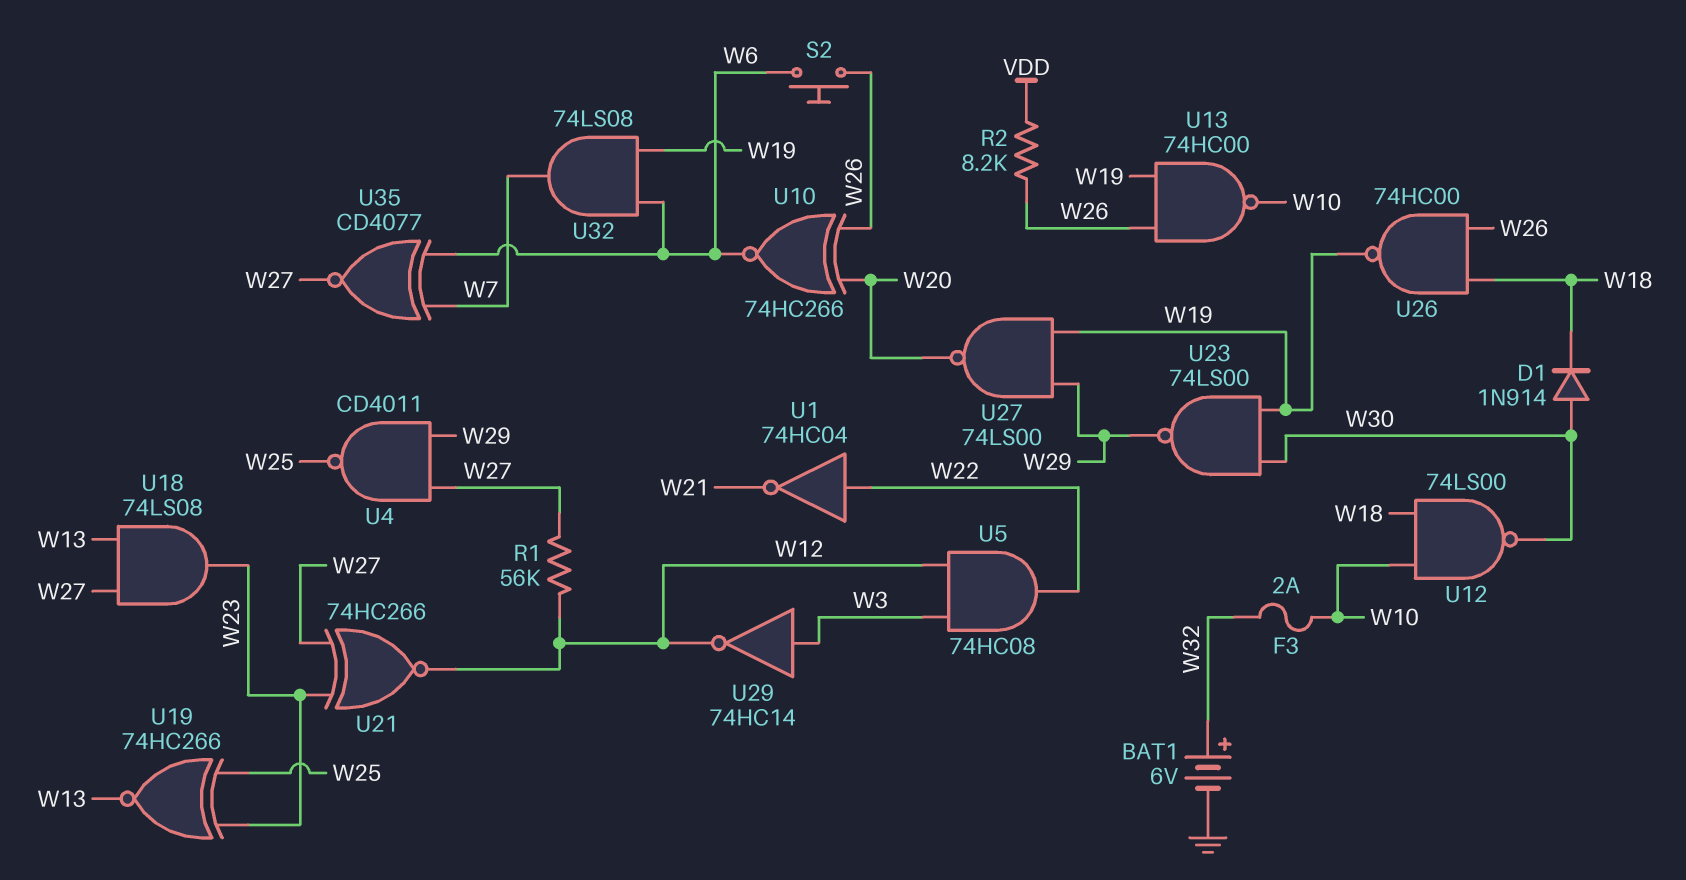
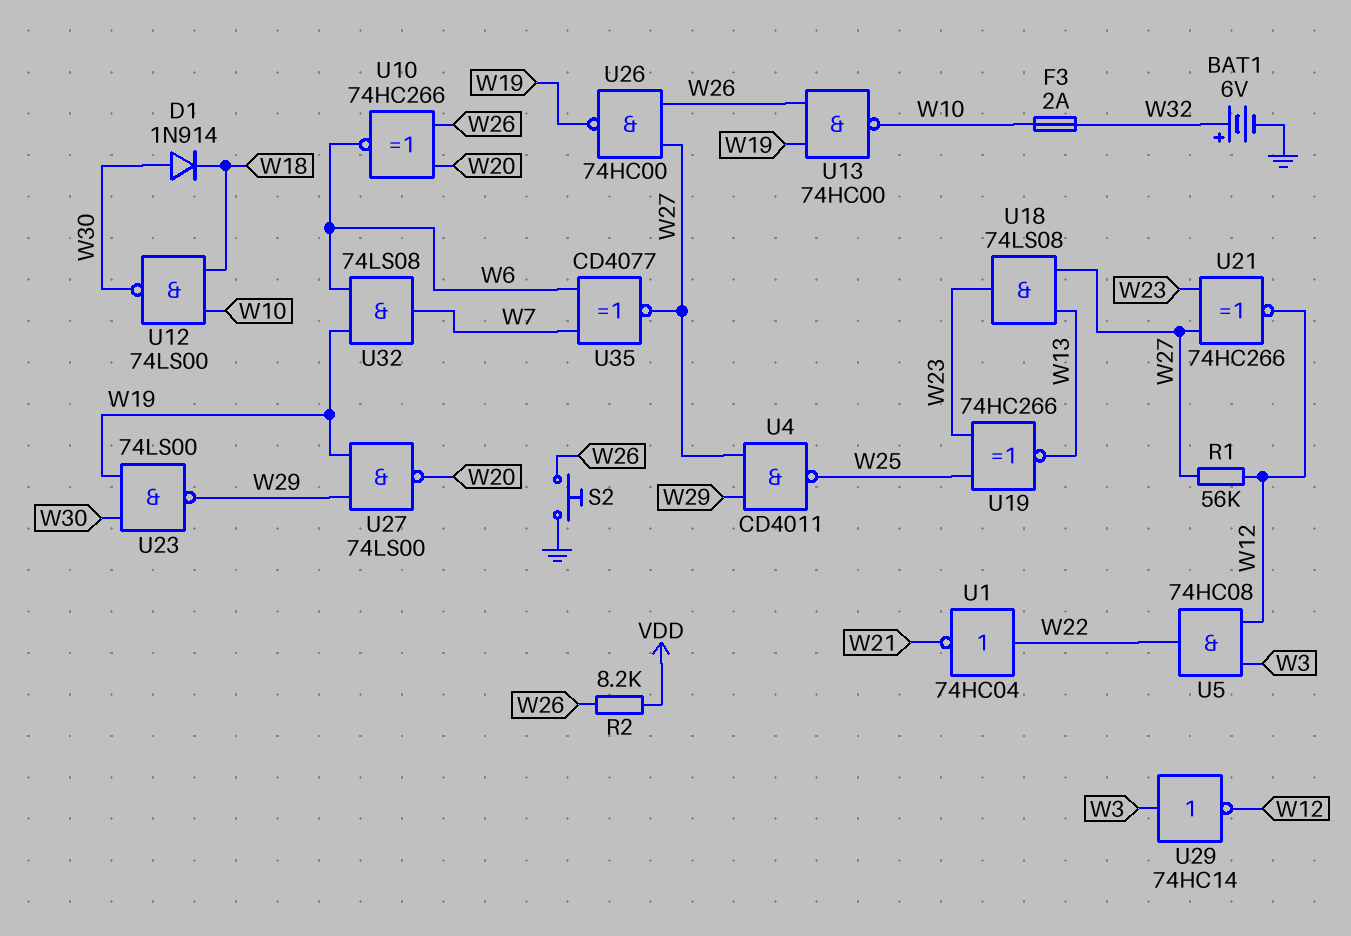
S2: button (W6, W26) -> button (GND, W26)
U26: NAND 74HC00 (in W18, in W26, out W19) -> NAND 74HC00 (in W26, in W27, out W19)

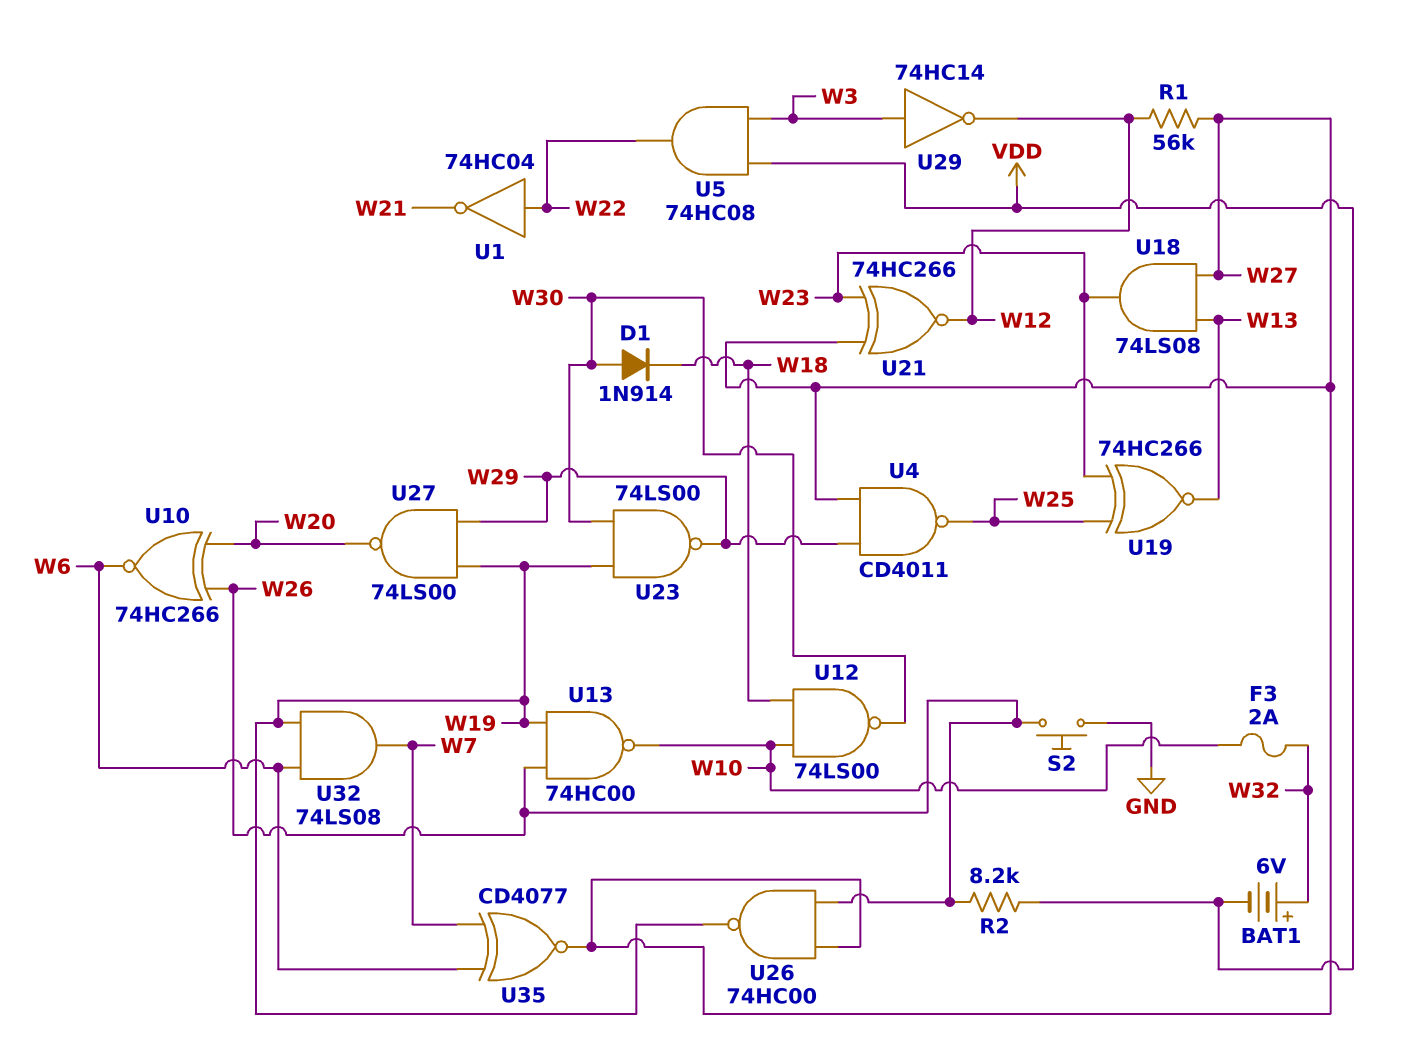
BAT1: 6V (plus W32, minus GND) -> 6V (plus W32, minus VDD)
U5: AND 74HC08 (in W3, in W12, out W22) -> AND 74HC08 (in VDD, in W3, out W22)

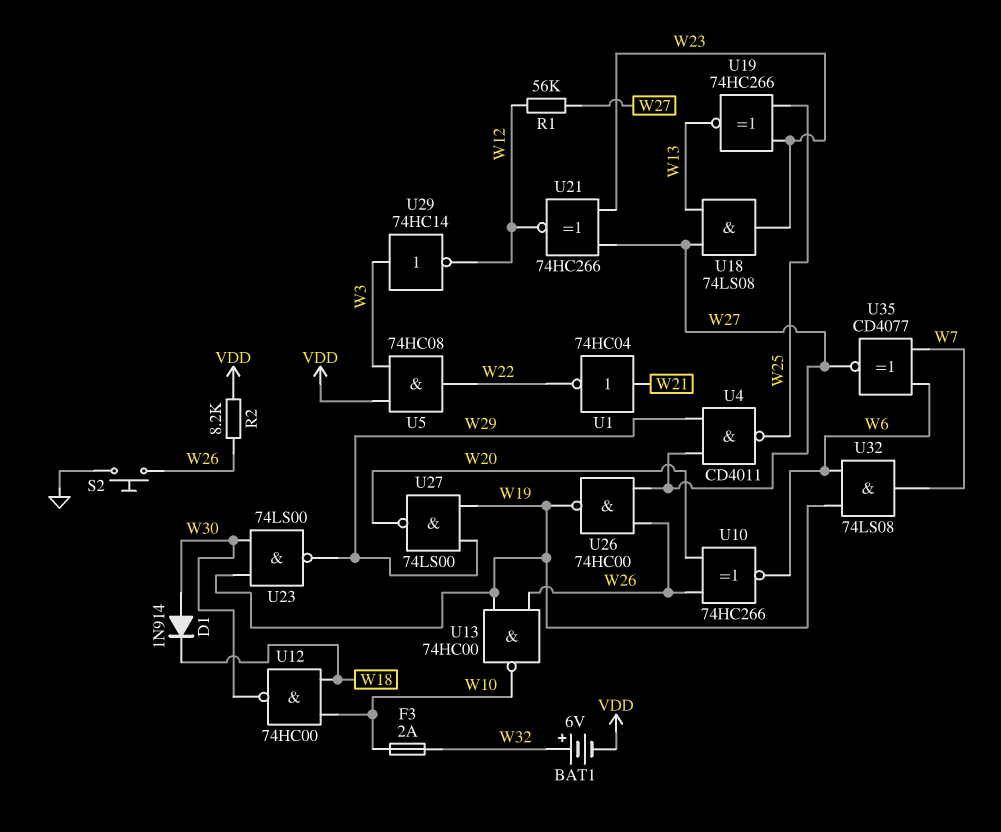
U1: NOT 74HC04 (in W22, out W21) -> NOT 74HC04 (in W21, out W22)
U12: NAND 74LS00 (in W10, in W18, out W30) -> NAND 74HC00 (in W10, in W18, out W30)

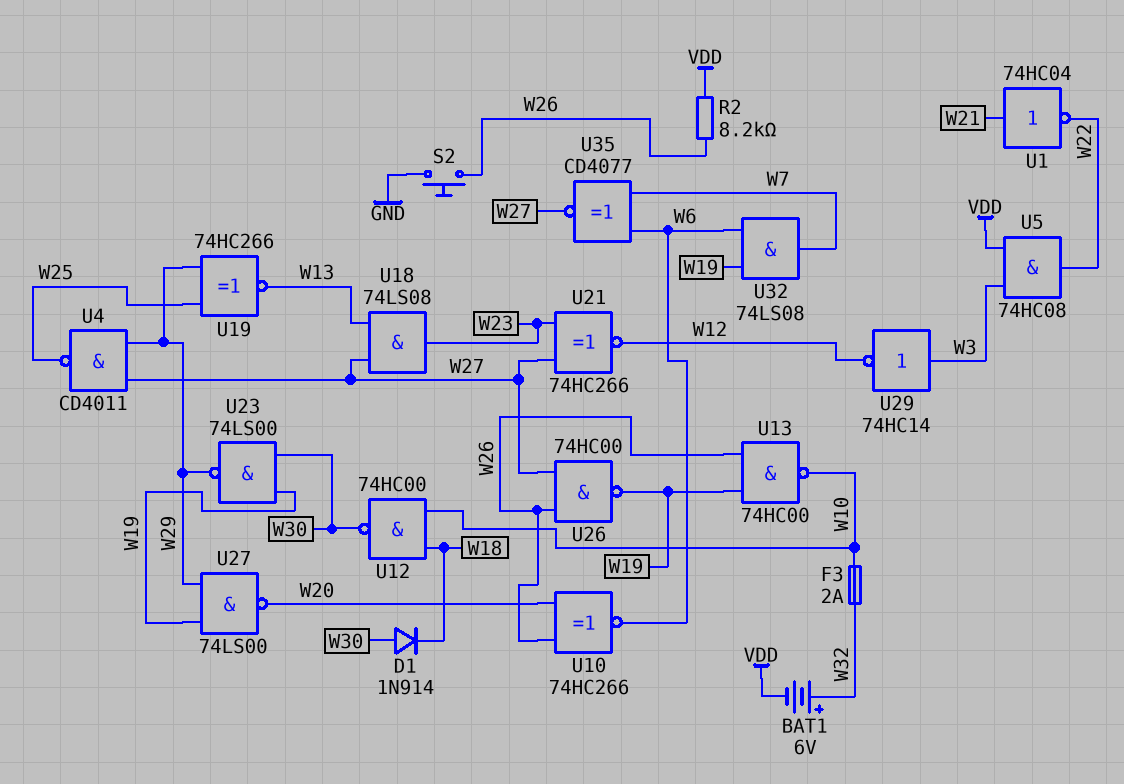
R1: 56k (W12, W27) -> none
U19: XNOR 74HC266 (in W23, in W25, out W13) -> XNOR 74HC266 (in W25, in W29, out W13)

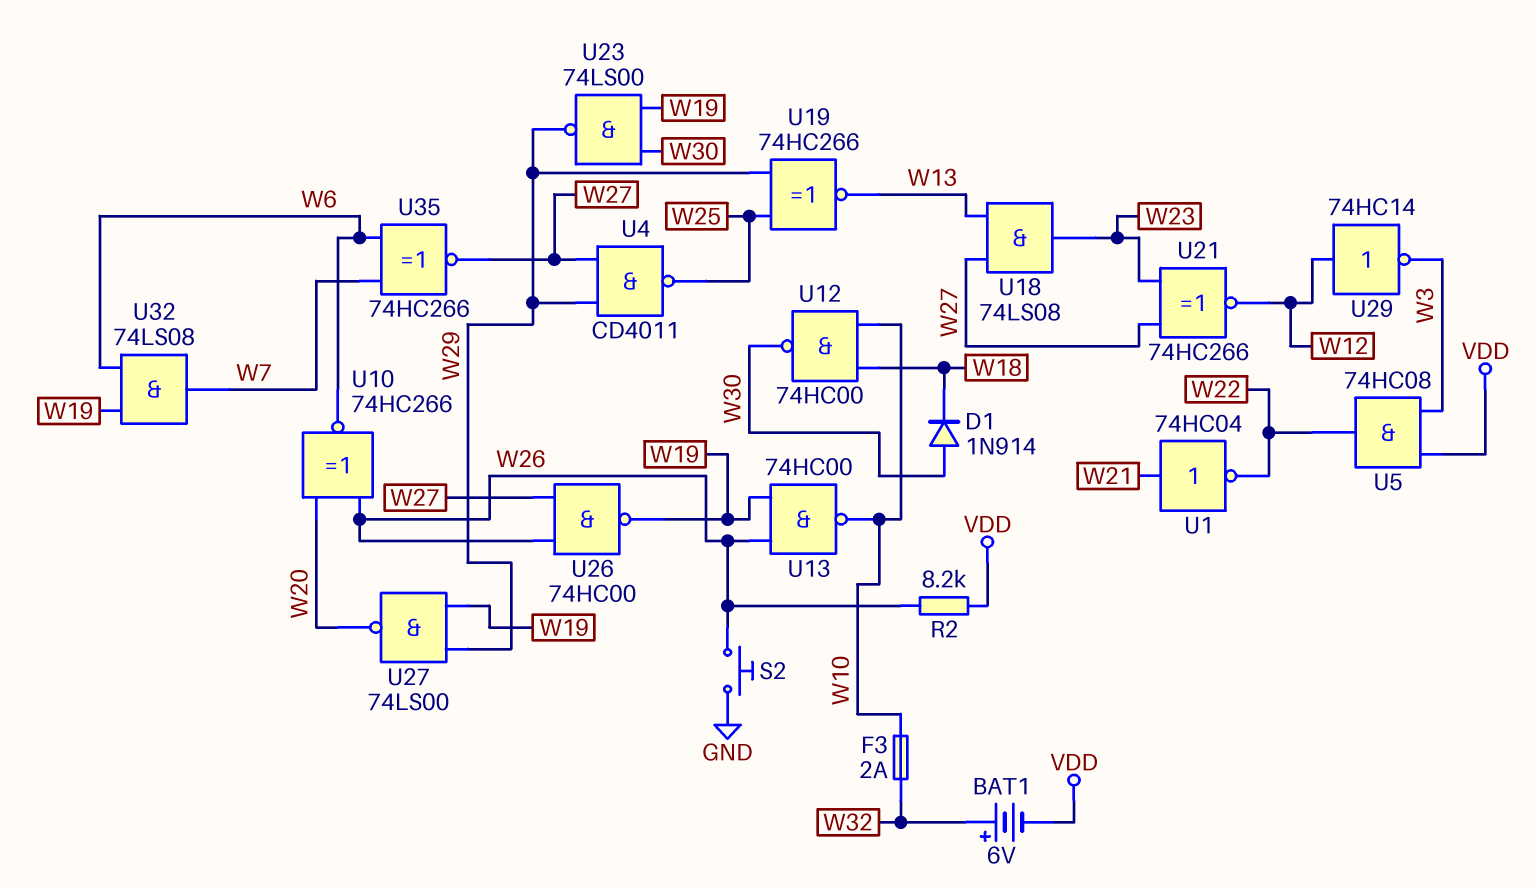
U29: NOT 74HC14 (in W3, out W12) -> NOT 74HC14 (in W12, out W3)
U35: XNOR CD4077 (in W6, in W7, out W27) -> XNOR 74HC266 (in W6, in W7, out W27)

